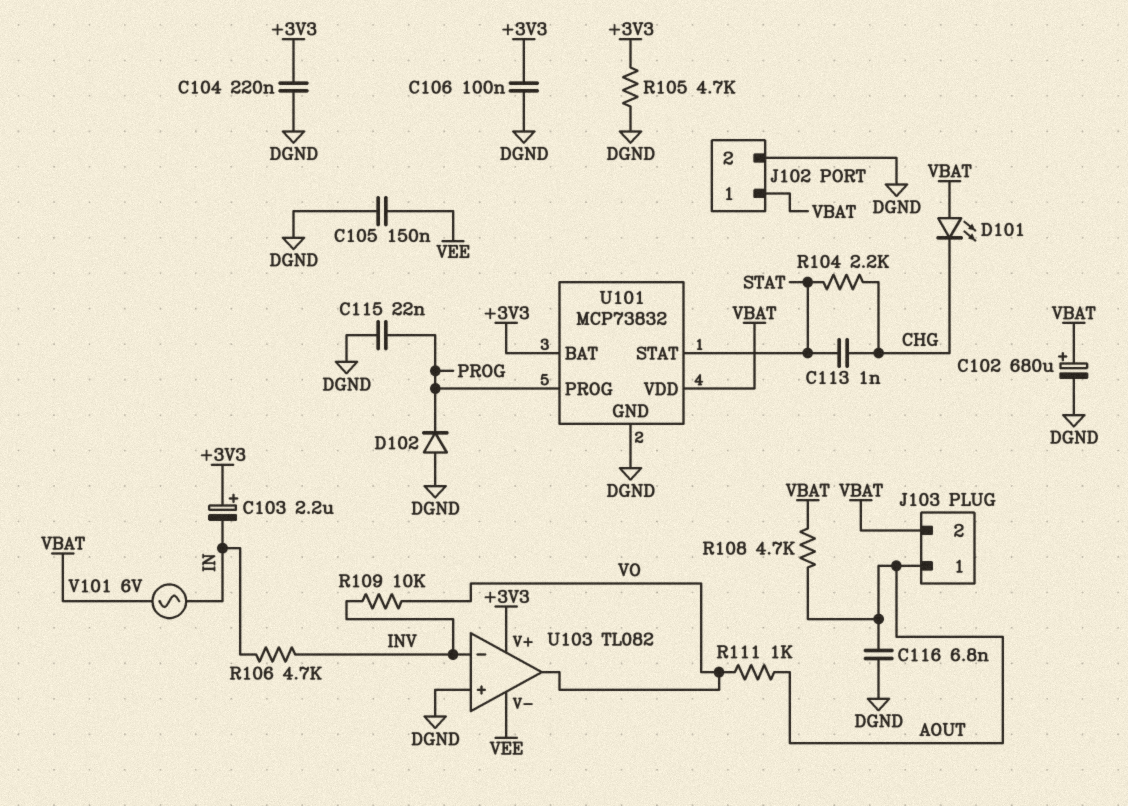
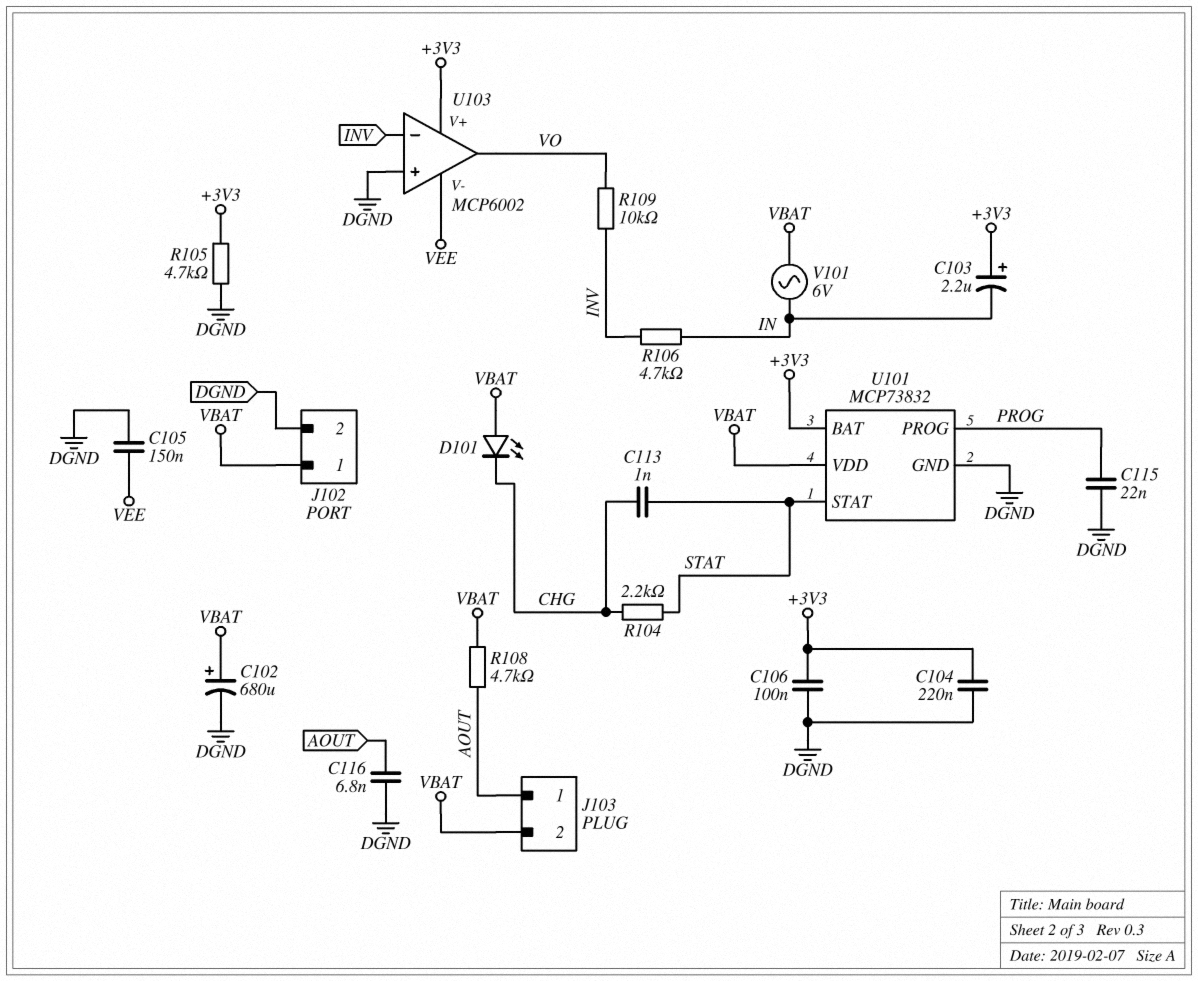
D102: diode (A DGND, K PROG) -> none
R111: 1k (AOUT, VO) -> none
U103: TL082 -> MCP6002

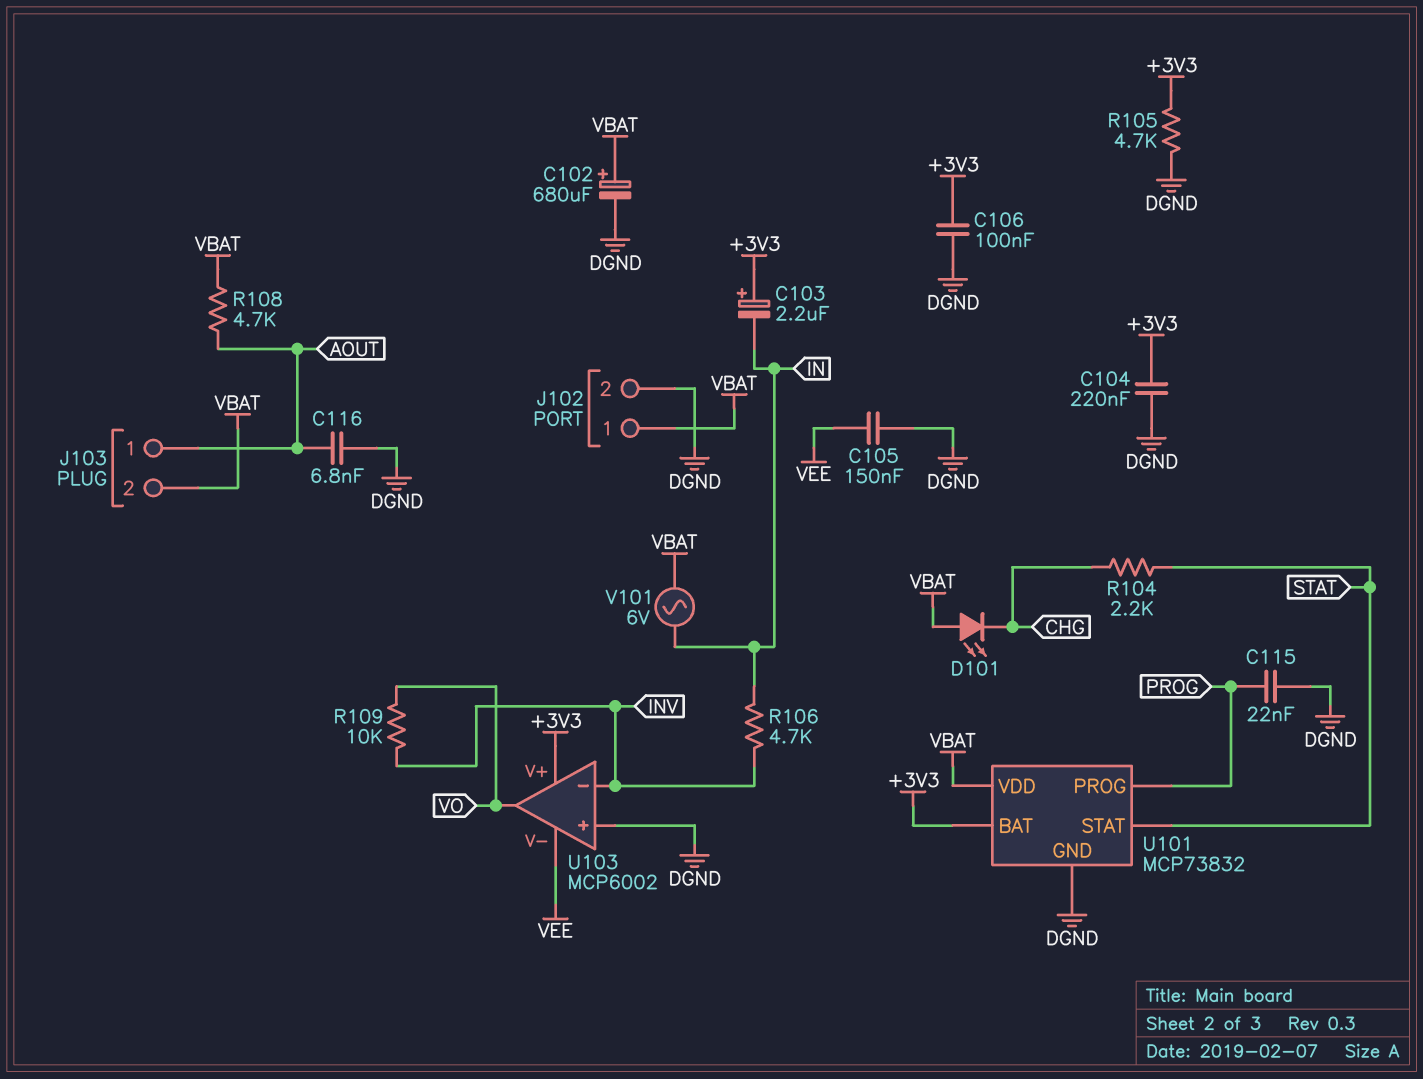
C113: 1nF (CHG, STAT) -> none

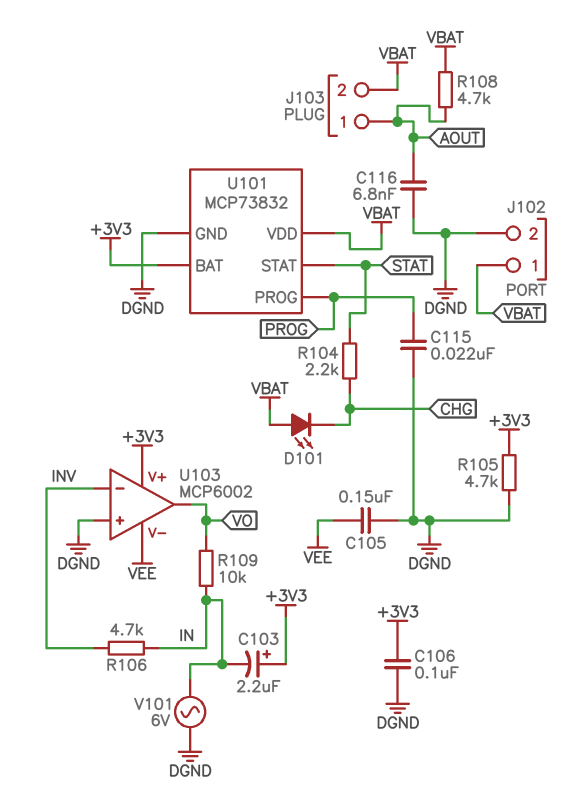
C102: 680uF (plus VBAT, minus DGND) -> none
C104: 220nF (+3V3, DGND) -> none
R109: 10k (INV, VO) -> 10k (IN, VO)
V101: AC 6V (IN, VBAT) -> AC 6V (DGND, IN)

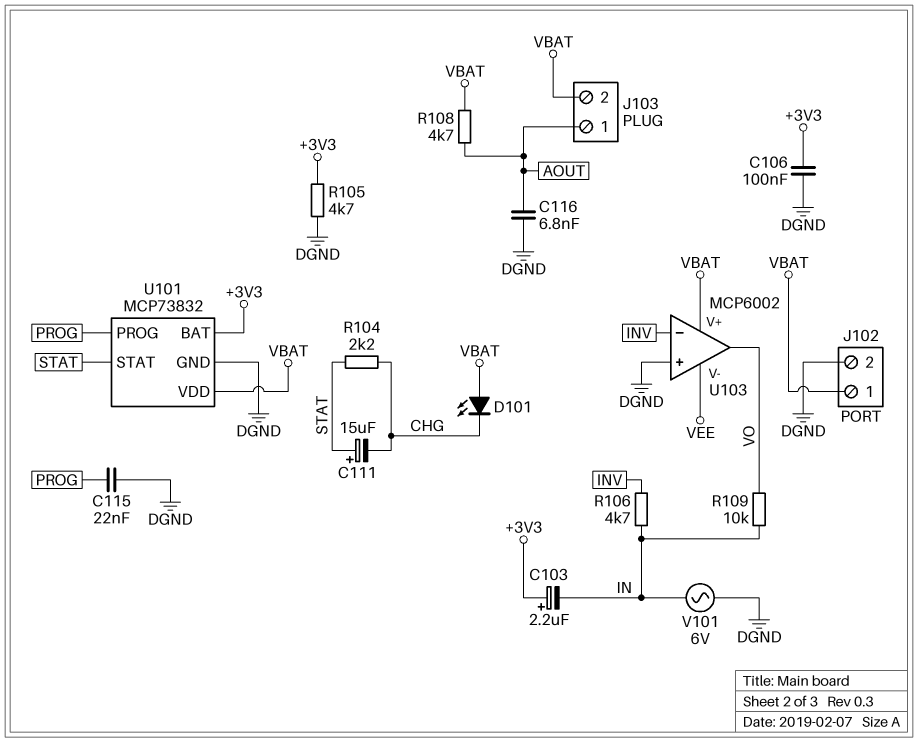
C105: 150nF (DGND, VEE) -> none
C111: none -> 15uF (plus STAT, minus CHG)
U103 pin V+: +3V3 -> VBAT

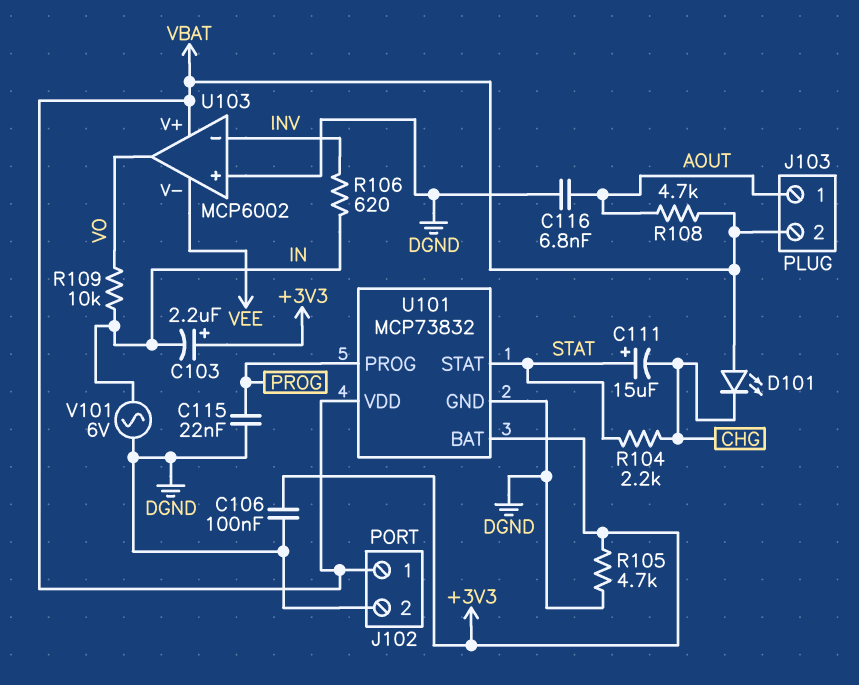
R106: 4.7k (IN, INV) -> 620 (IN, INV)

